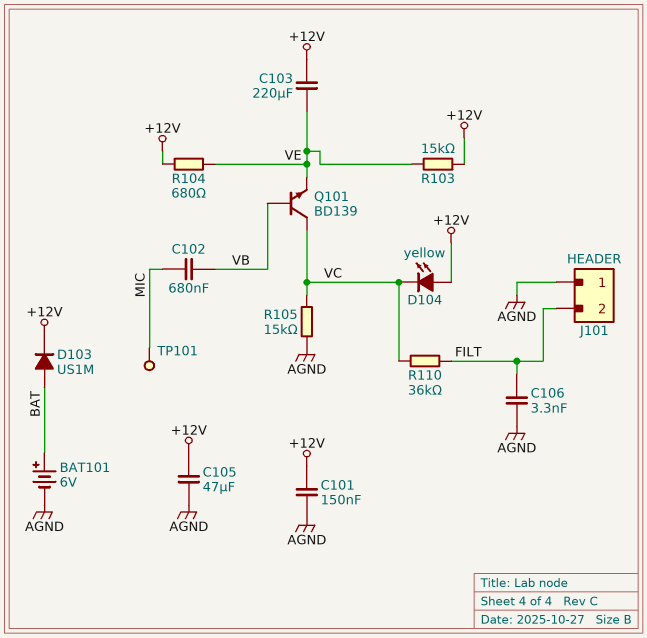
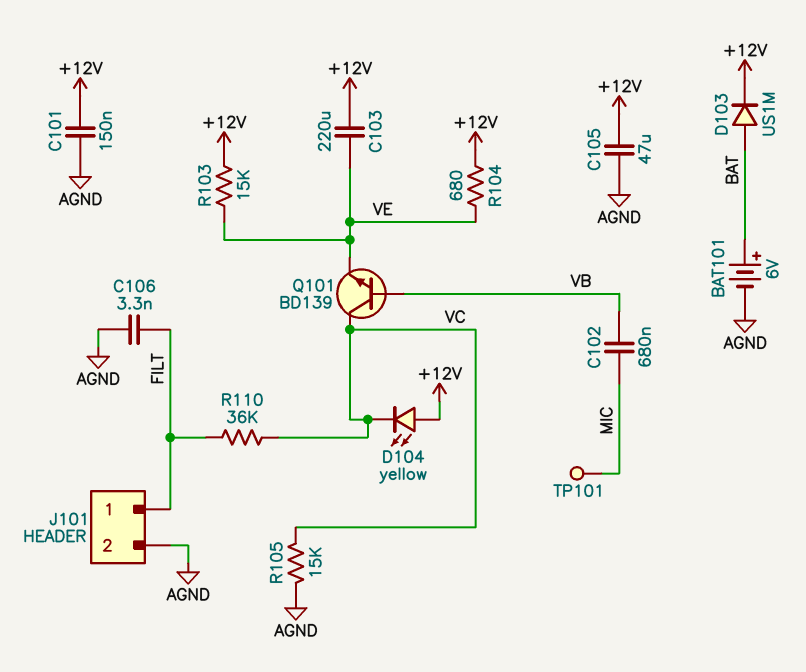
J101 pin 1: AGND -> FILT
J101 pin 2: FILT -> AGND

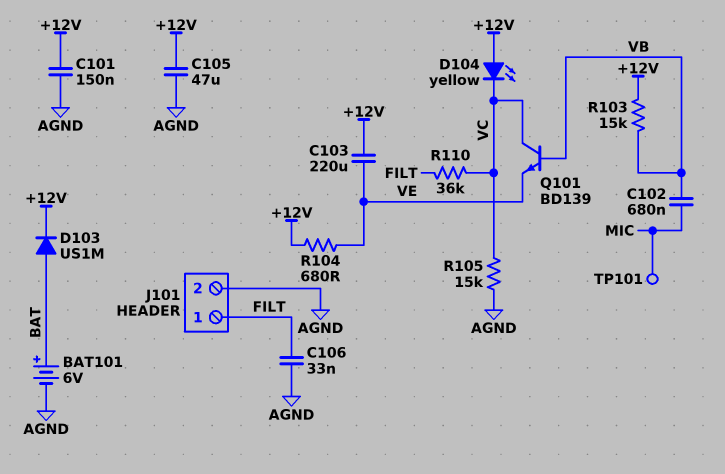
C106: 3.3nF (AGND, FILT) -> 33nF (AGND, FILT)
R103: 15k (+12V, VE) -> 15k (+12V, VB)

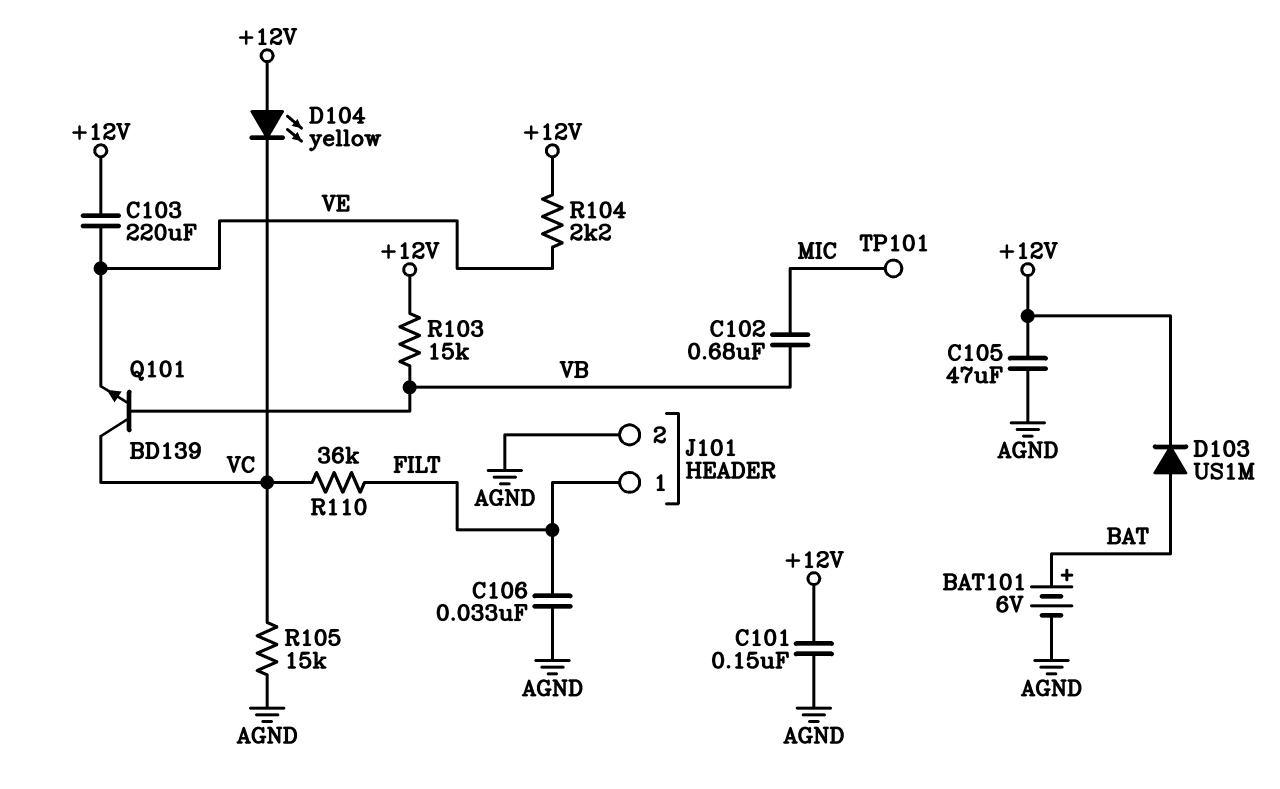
R104: 680 (+12V, VE) -> 2.2k (+12V, VE)

